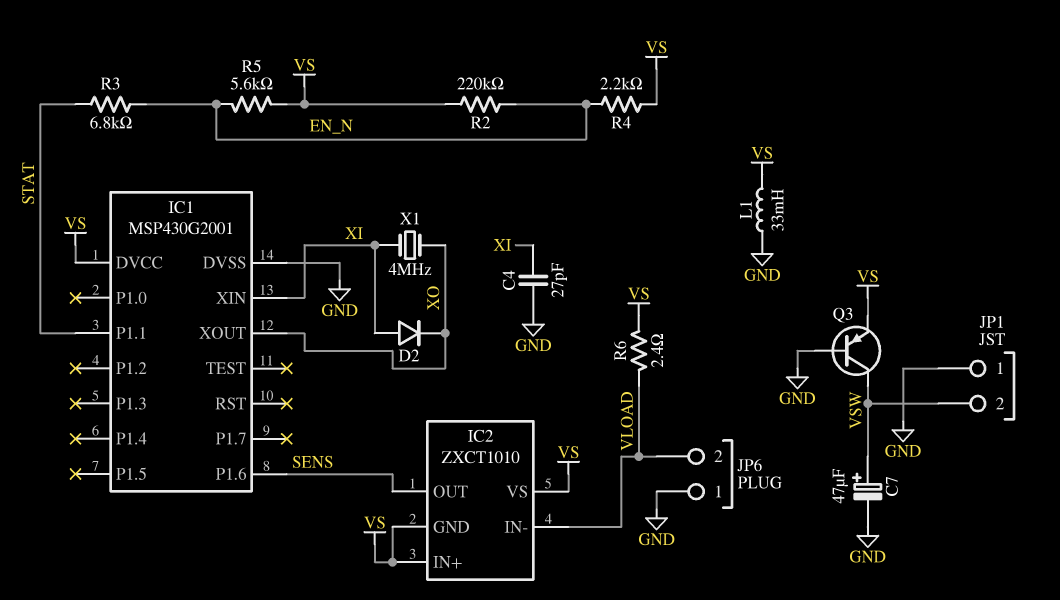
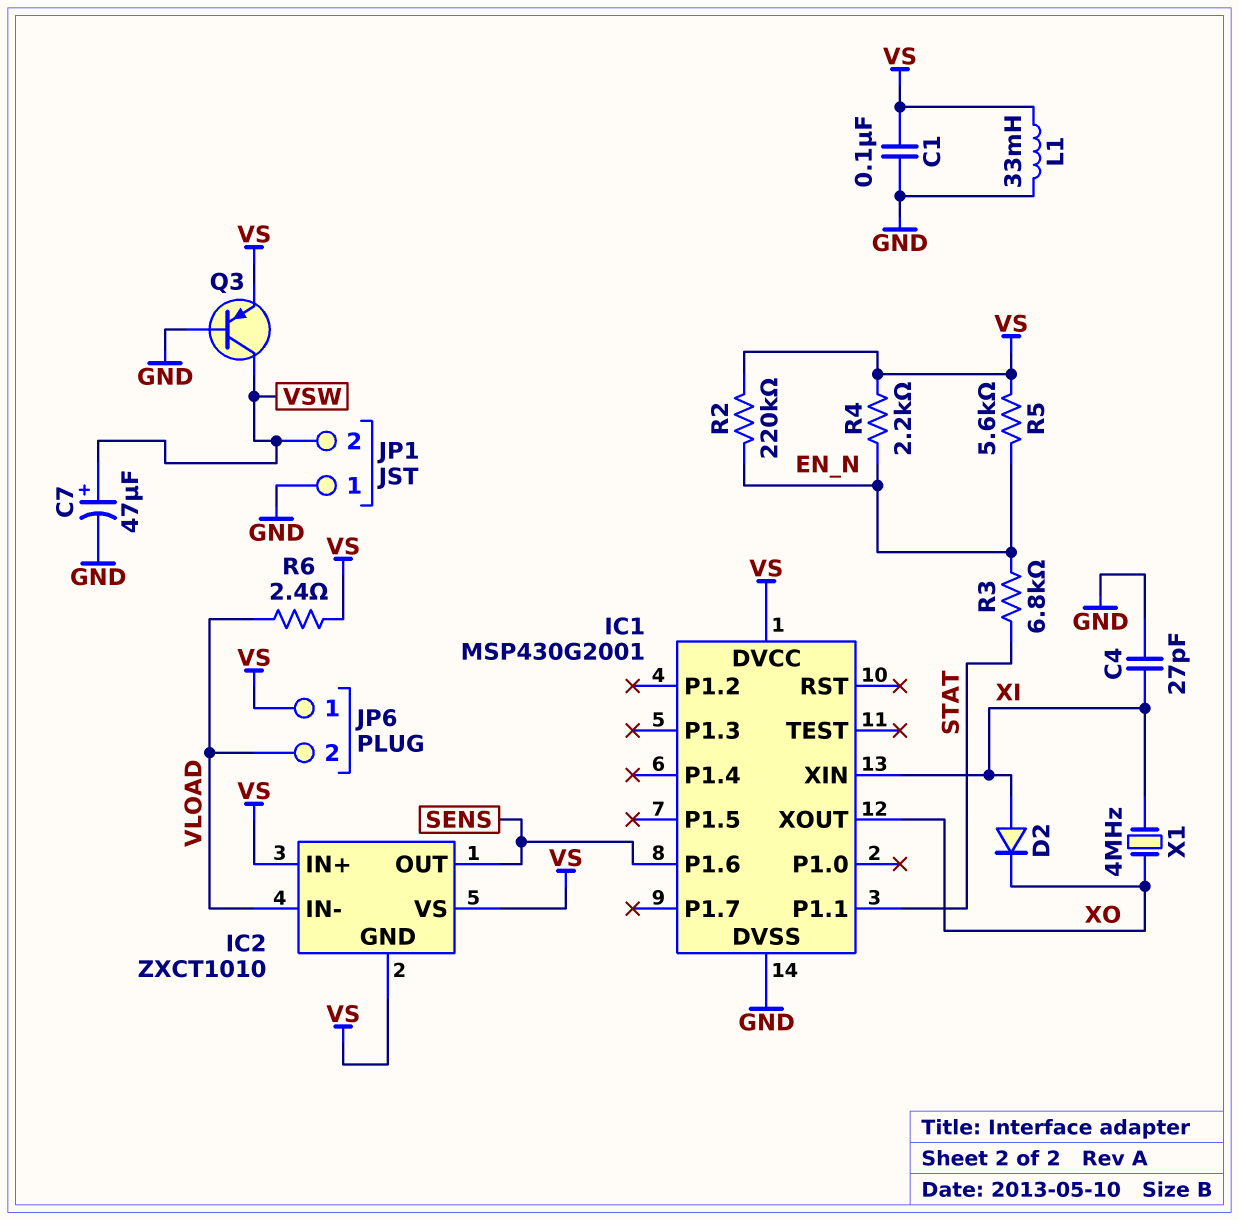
C1: none -> 100nF (GND, VS)
JP6 pin 1: GND -> VS

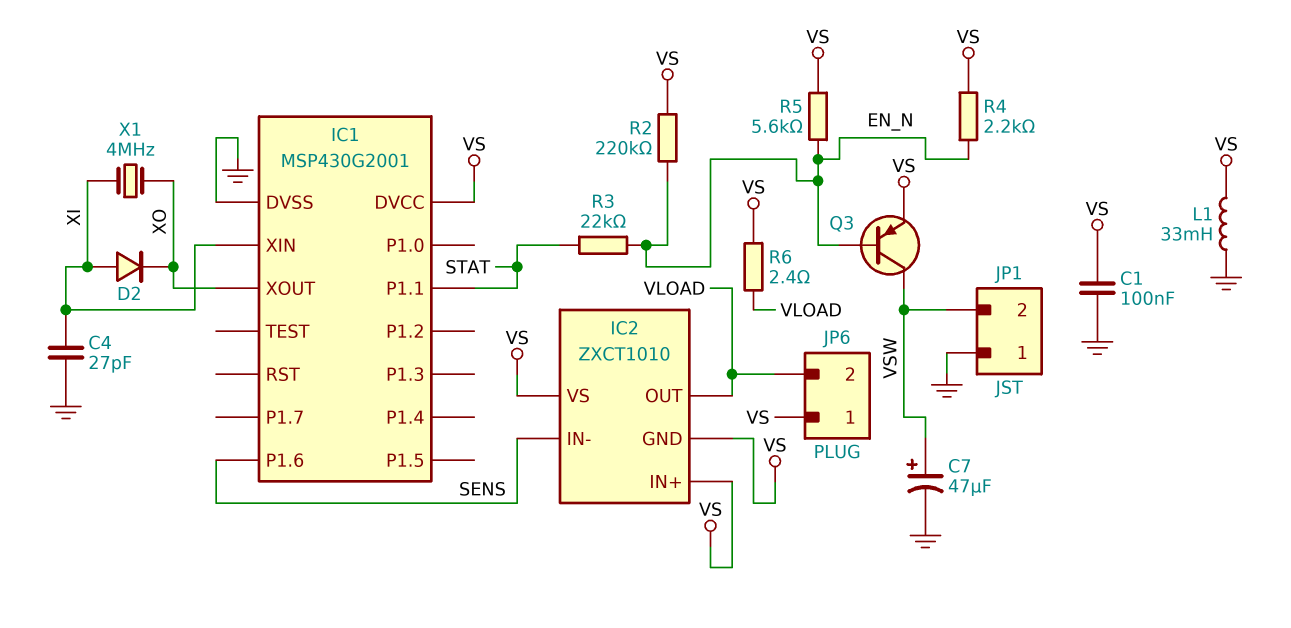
IC2 pin IN-: VLOAD -> SENS
IC2 pin OUT: SENS -> VLOAD
Q3: PNP (B GND, C VSW, E VS) -> PNP (B EN_N, C VSW, E VS)
R3: 6.8k (EN_N, STAT) -> 22k (EN_N, STAT)

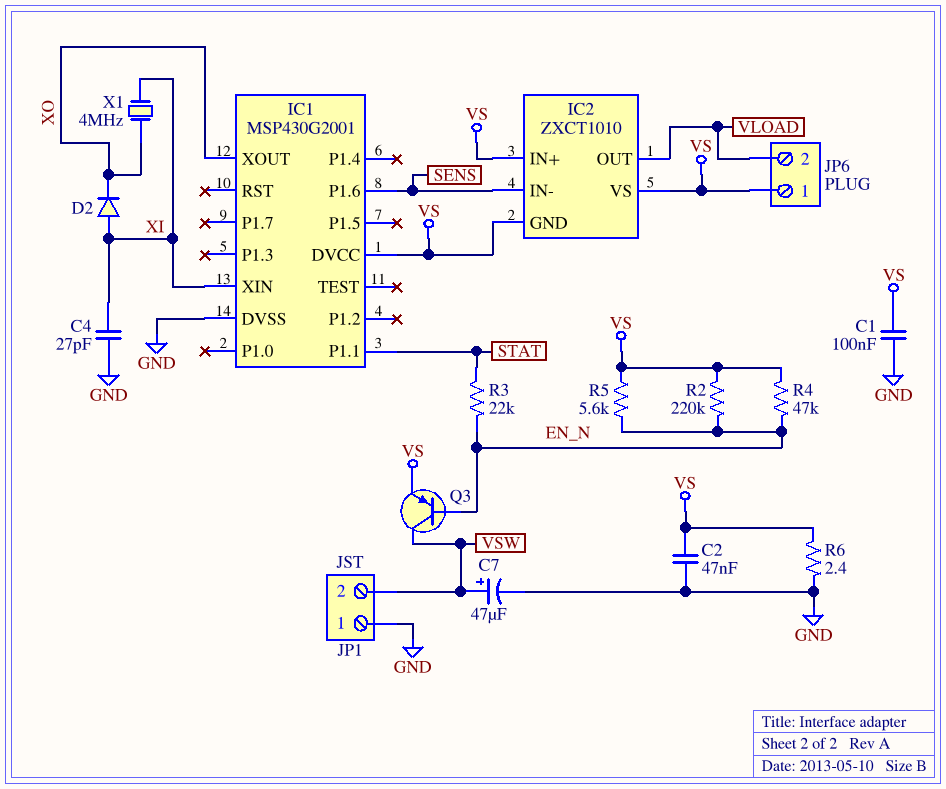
C2: none -> 47nF (GND, VS)
L1: 33mH (GND, VS) -> none
R4: 2.2k (EN_N, VS) -> 47k (EN_N, VS)
R6: 2.4 (VLOAD, VS) -> 2.4 (GND, VS)

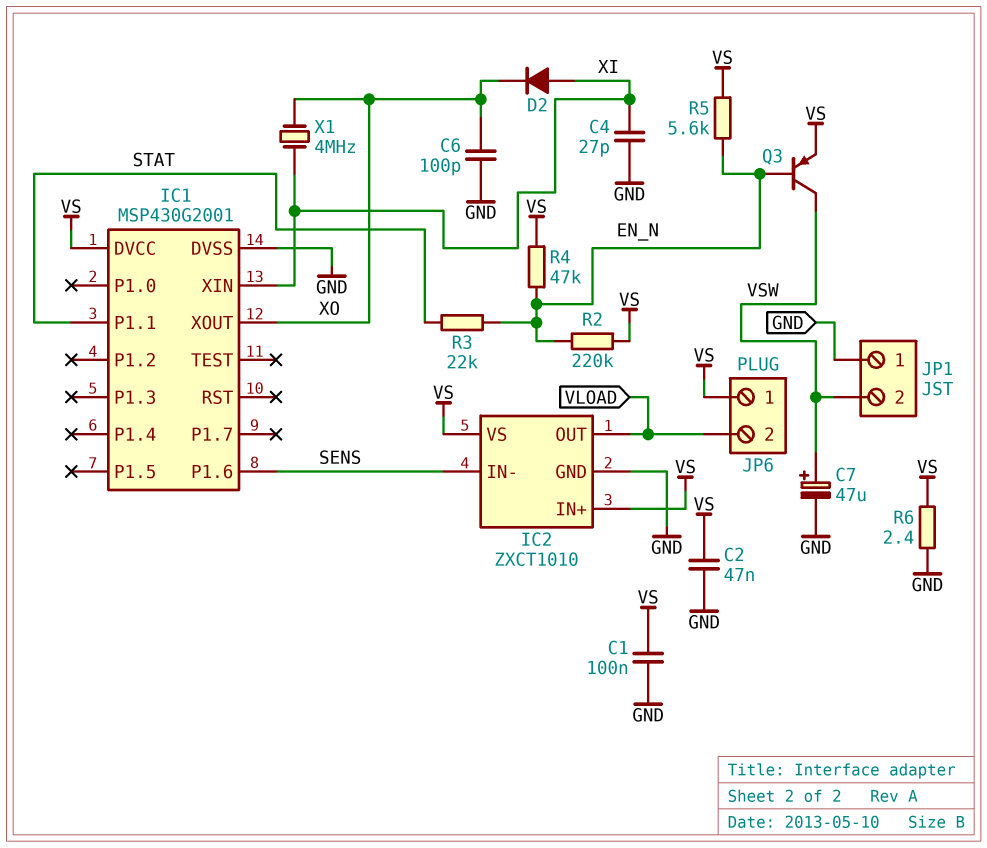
C6: none -> 100pF (GND, XO)
IC2 pin GND: VS -> GND

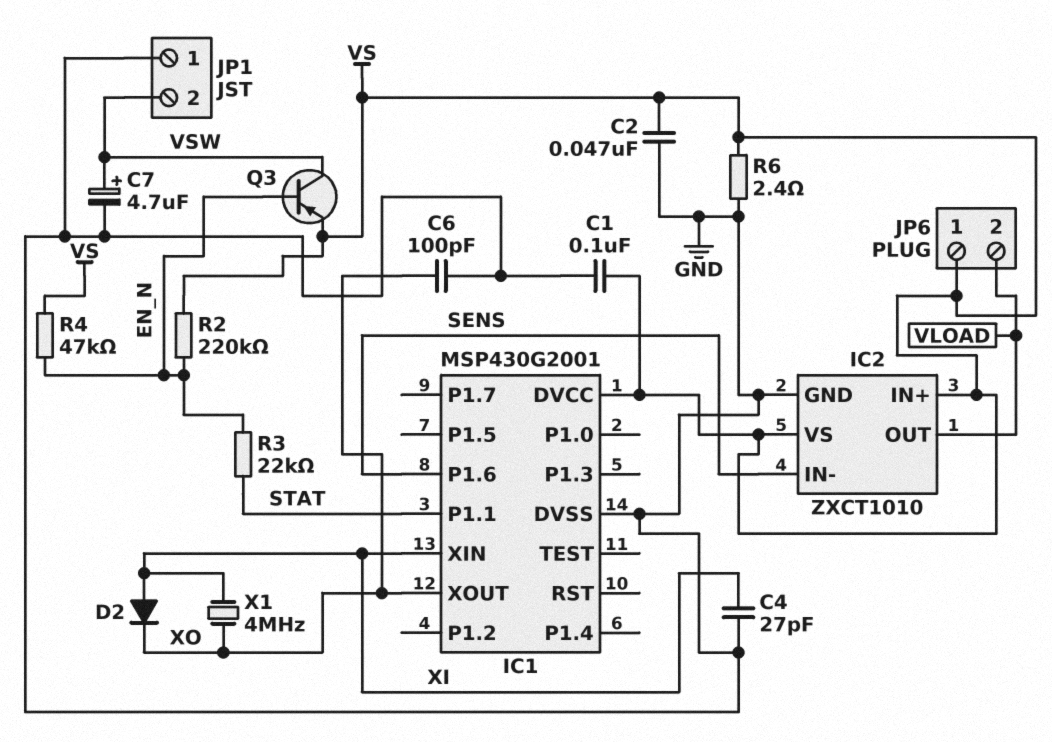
C7: 47uF (plus VSW, minus GND) -> 4.7uF (plus VSW, minus GND)
R5: 5.6k (EN_N, VS) -> none

